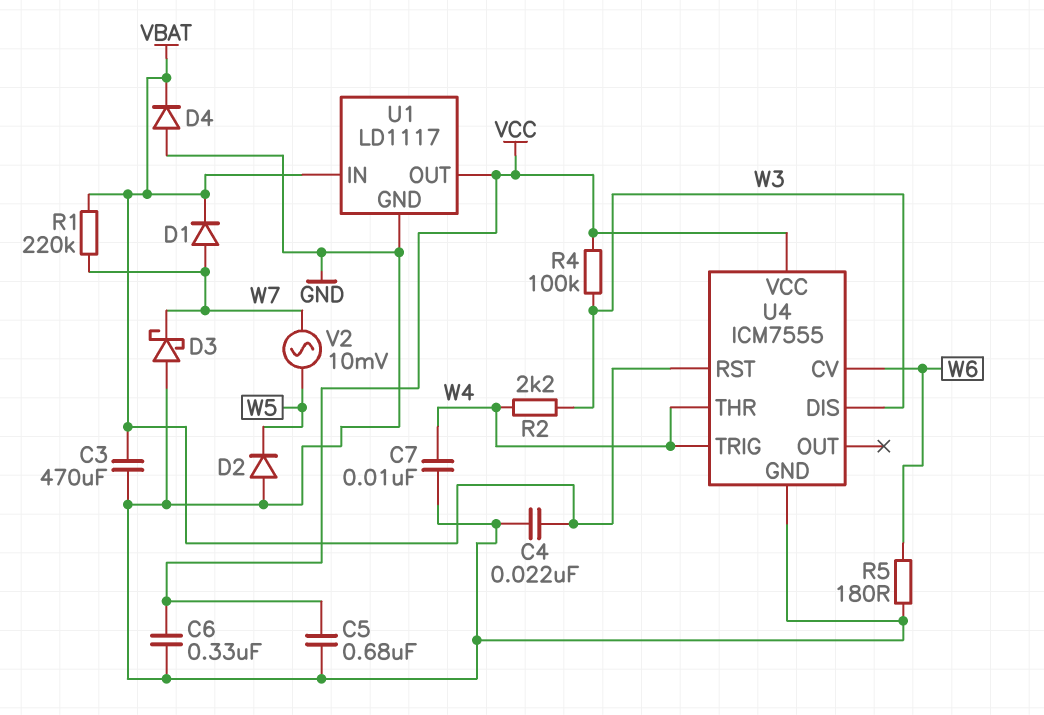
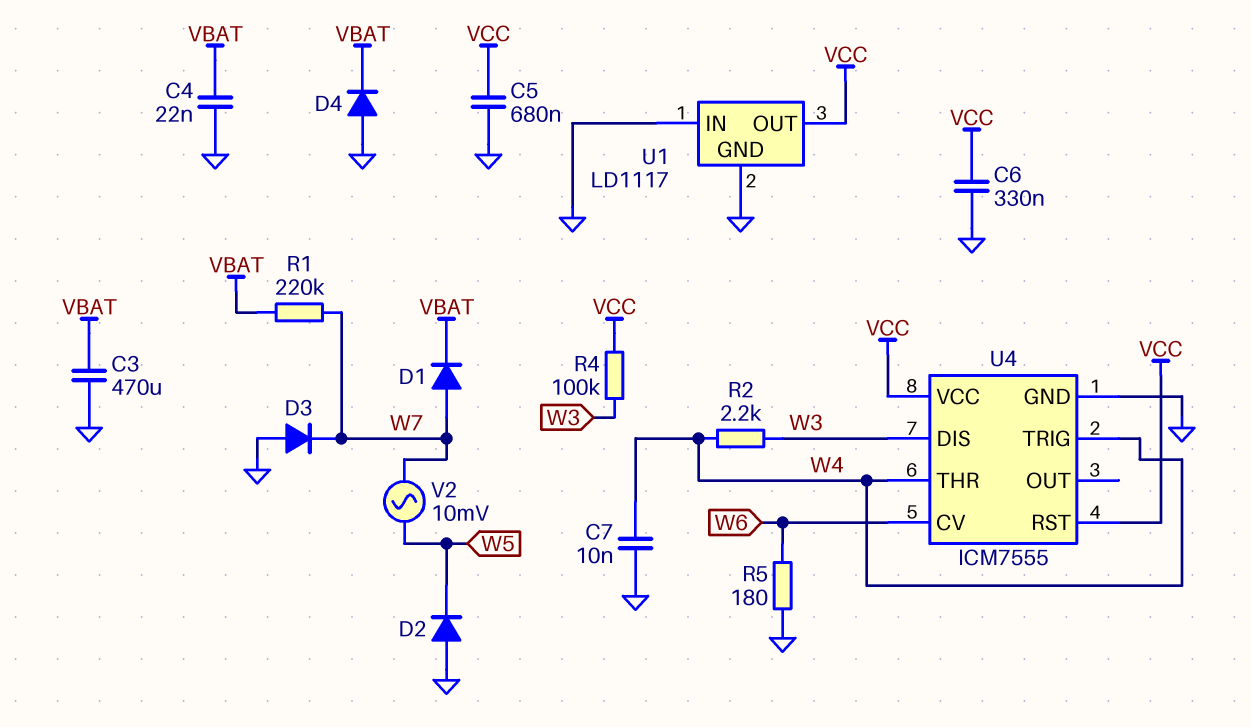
D3: schottky (A GND, K W7) -> diode (A GND, K W7)
U1 pin IN: VBAT -> GND
U4 pin RST: VBAT -> VCC

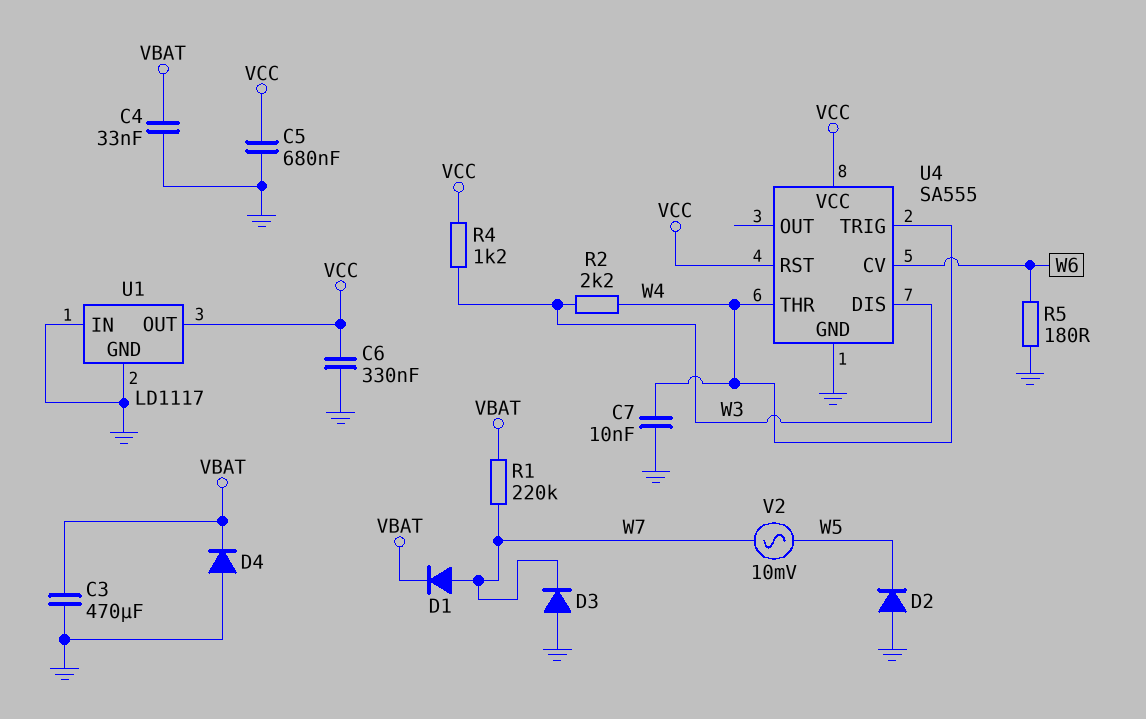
C4: 22nF (GND, VBAT) -> 33nF (GND, VBAT)
R4: 100k (VCC, W3) -> 1.2k (VCC, W3)
U4: ICM7555 -> SA555

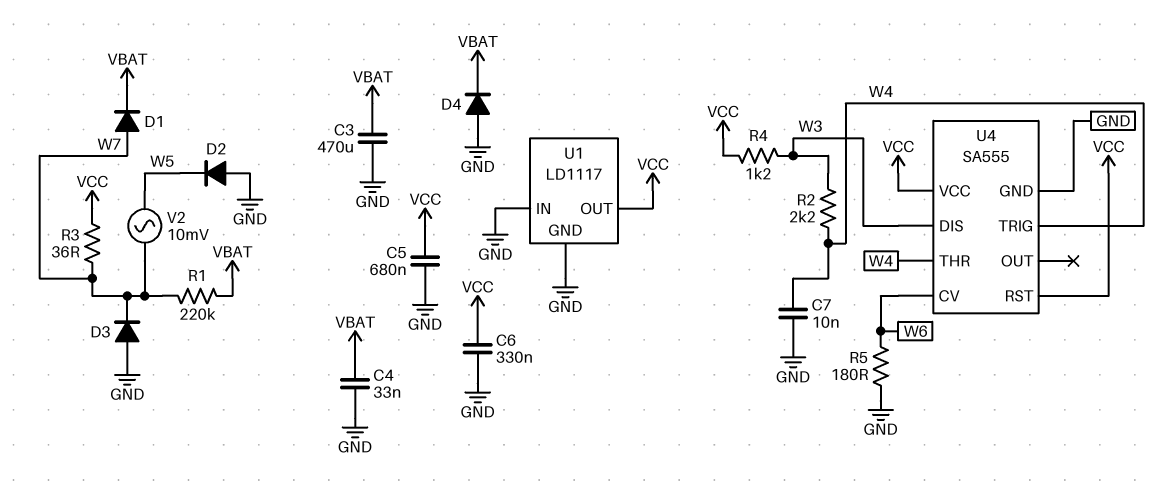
R3: none -> 36 (VCC, W7)

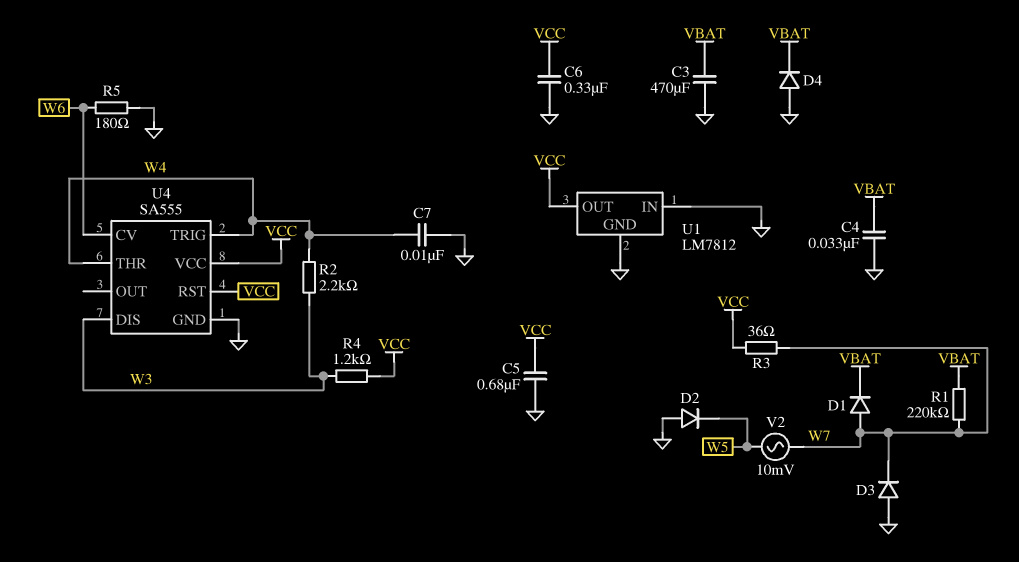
U1: LD1117 -> LM7812

